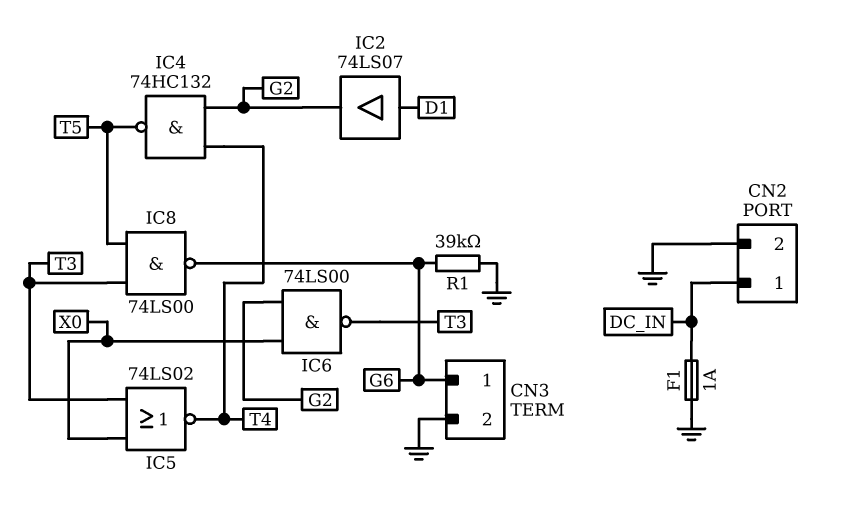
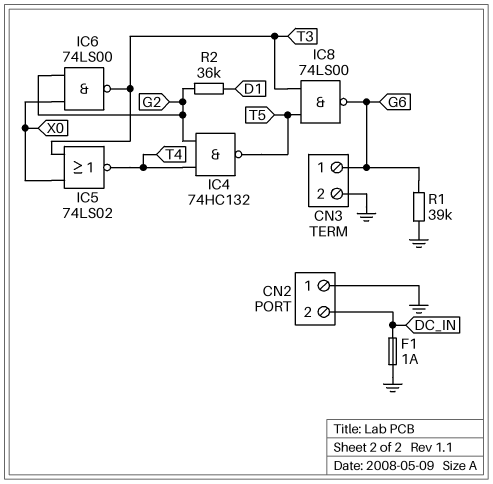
CN2 pin 1: DC_IN -> GND
CN2 pin 2: GND -> DC_IN
IC2: buffer 74LS07 (in D1, out G2) -> none
R2: none -> 36k (D1, G2)

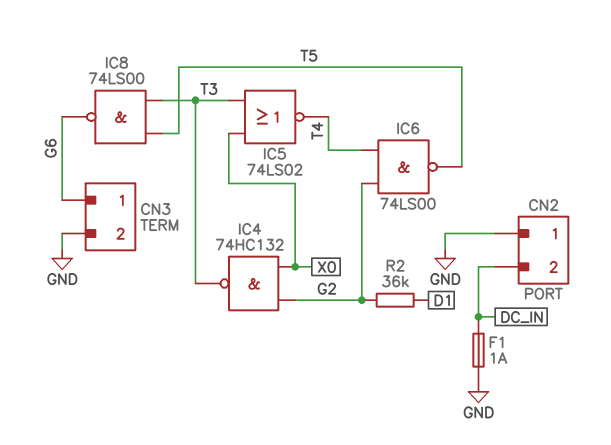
IC4: NAND 74HC132 (in G2, in T4, out T5) -> NAND 74HC132 (in G2, in X0, out T3)
IC6: NAND 74LS00 (in G2, in X0, out T3) -> NAND 74LS00 (in G2, in T4, out T5)
R1: 39k (G6, GND) -> none

